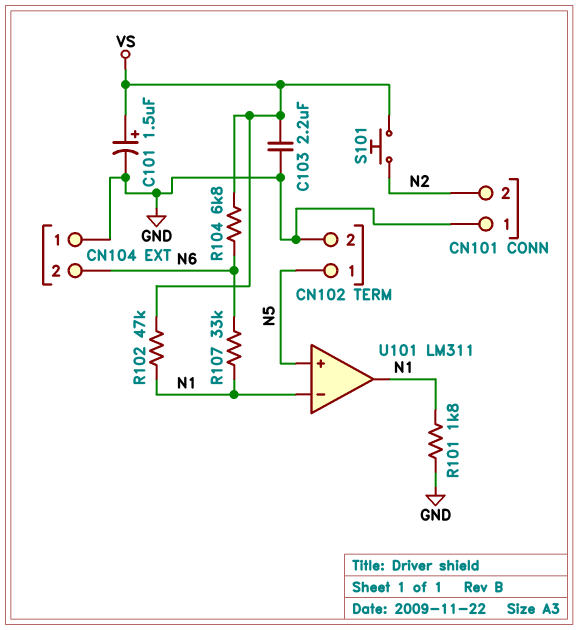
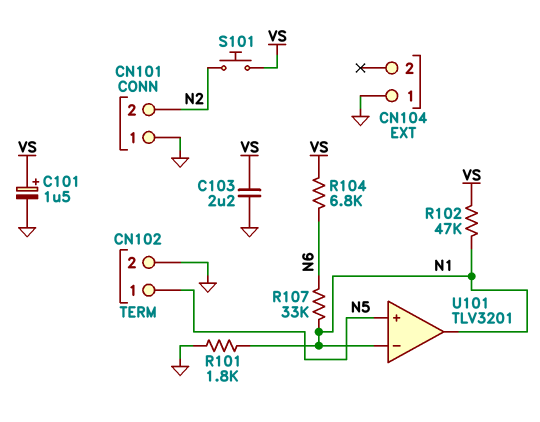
CN104 pin 2: N6 -> none
U101: LM311 -> TLV3201

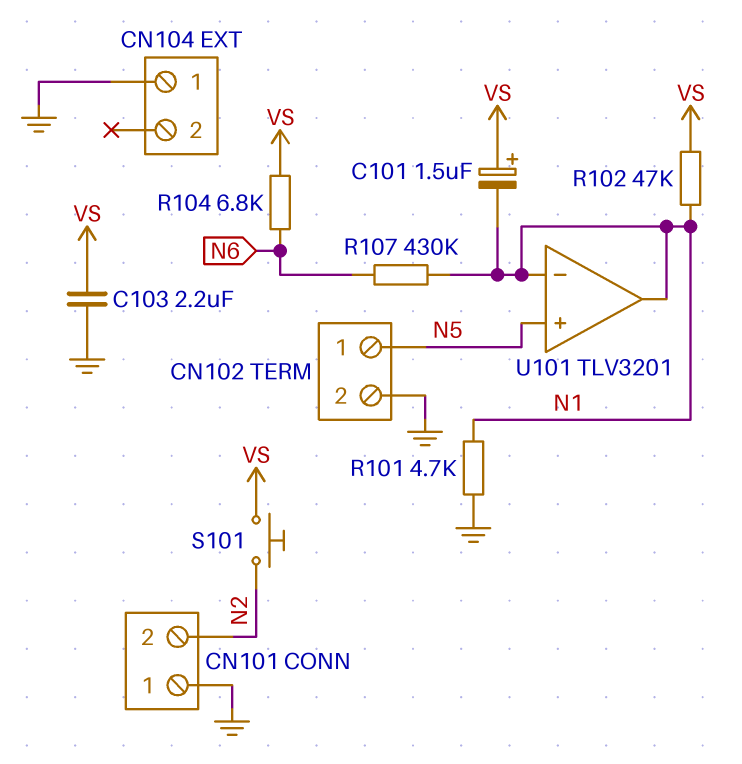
C101: 1.5uF (plus VS, minus GND) -> 1.5uF (plus VS, minus N1)
R101: 1.8k (GND, N1) -> 4.7k (GND, N1)
R107: 33k (N1, N6) -> 430k (N1, N6)

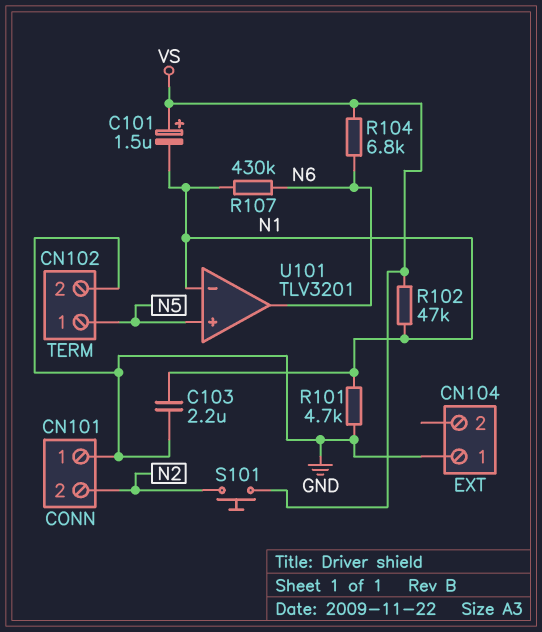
C103: 2.2uF (GND, VS) -> 2.2uF (GND, N1)
U101 pin out: N1 -> N6

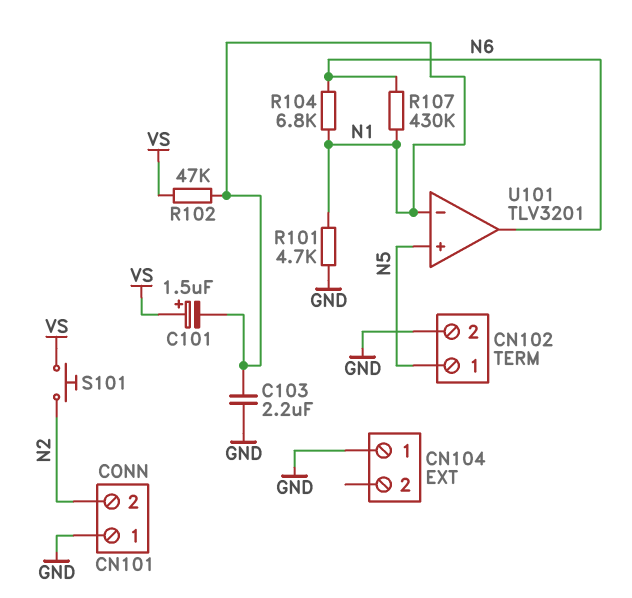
R104: 6.8k (N6, VS) -> 6.8k (N1, N6)

